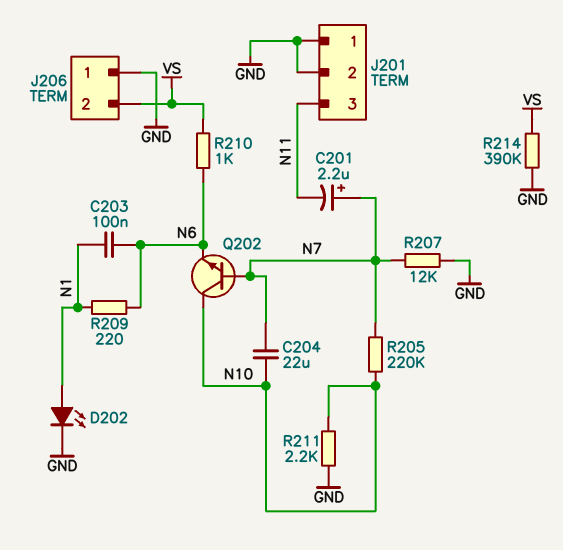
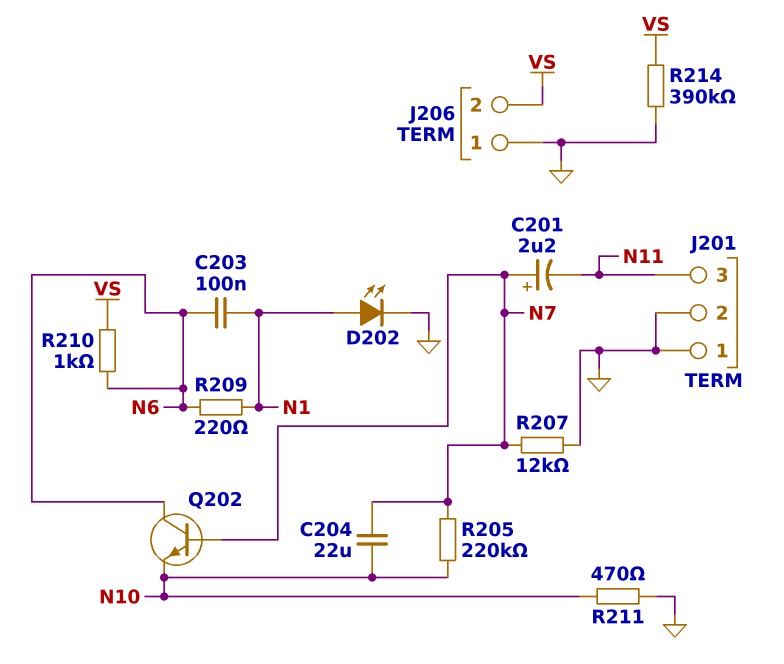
Q202: NPN (B N7, C N10, E N6) -> NPN (B N7, C N6, E N10)
R211: 2.2k (GND, N10) -> 470 (GND, N10)

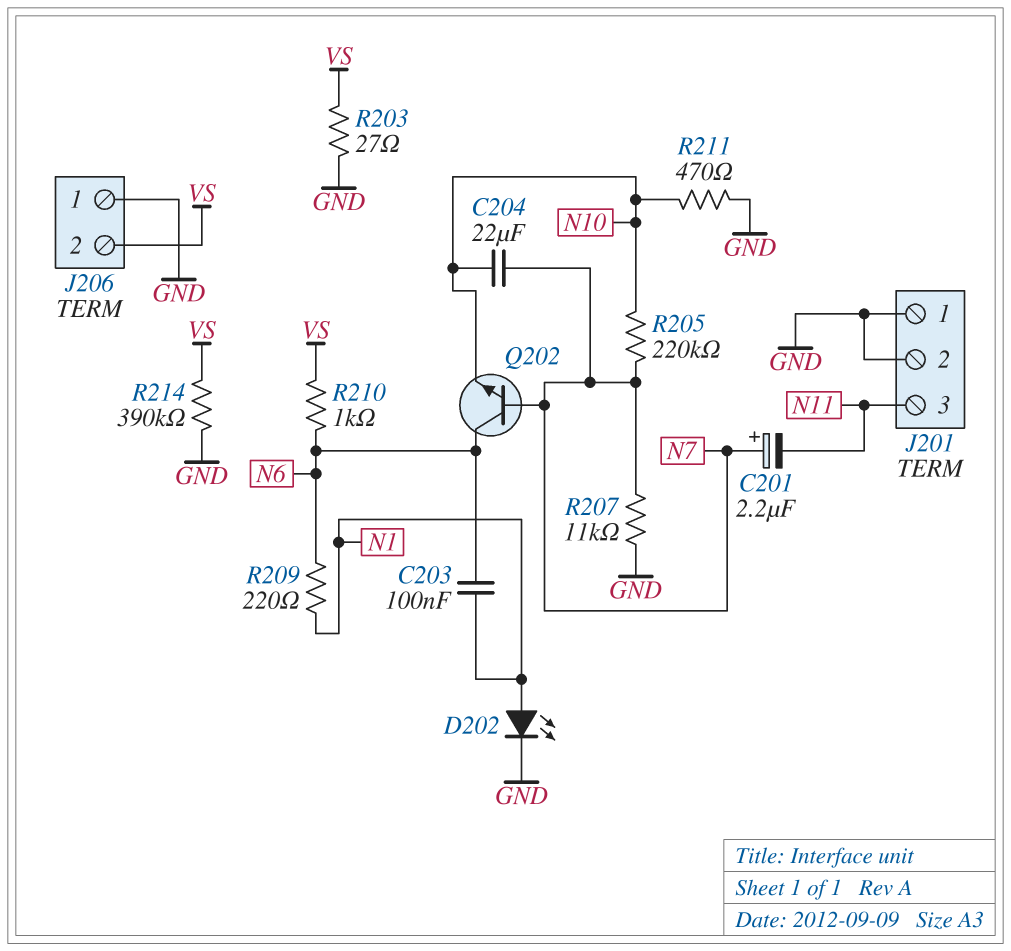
R203: none -> 27 (GND, VS)
R207: 12k (GND, N7) -> 11k (GND, N7)

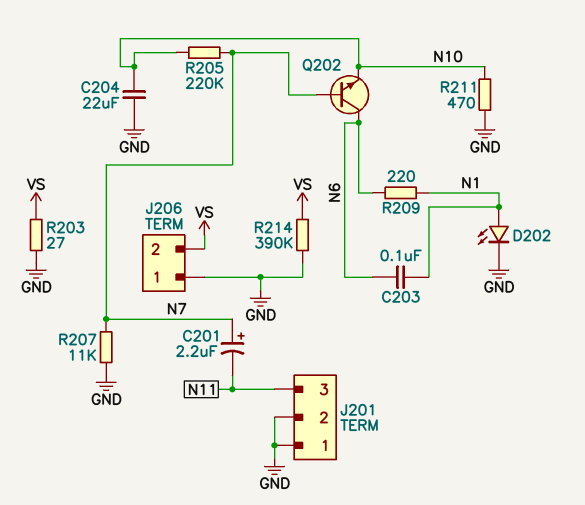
C204: 22uF (N7, N10) -> 22uF (GND, N10)
R210: 1k (N6, VS) -> none

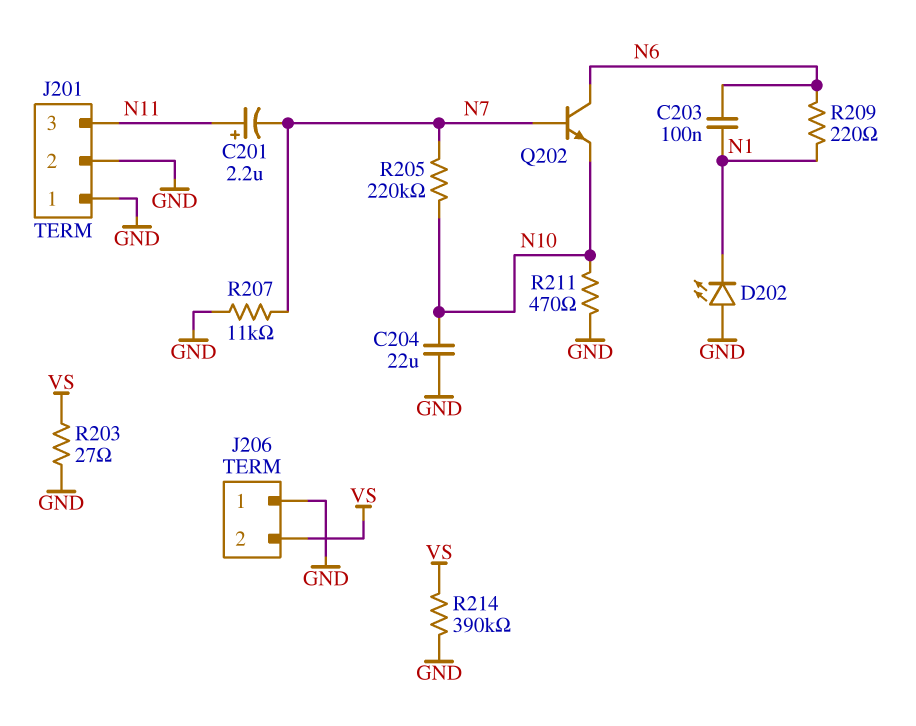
C201: 2.2uF (plus N7, minus N11) -> 2.2uF (plus N11, minus N7)
D202: LED (A N1, K GND) -> LED (A GND, K N1)

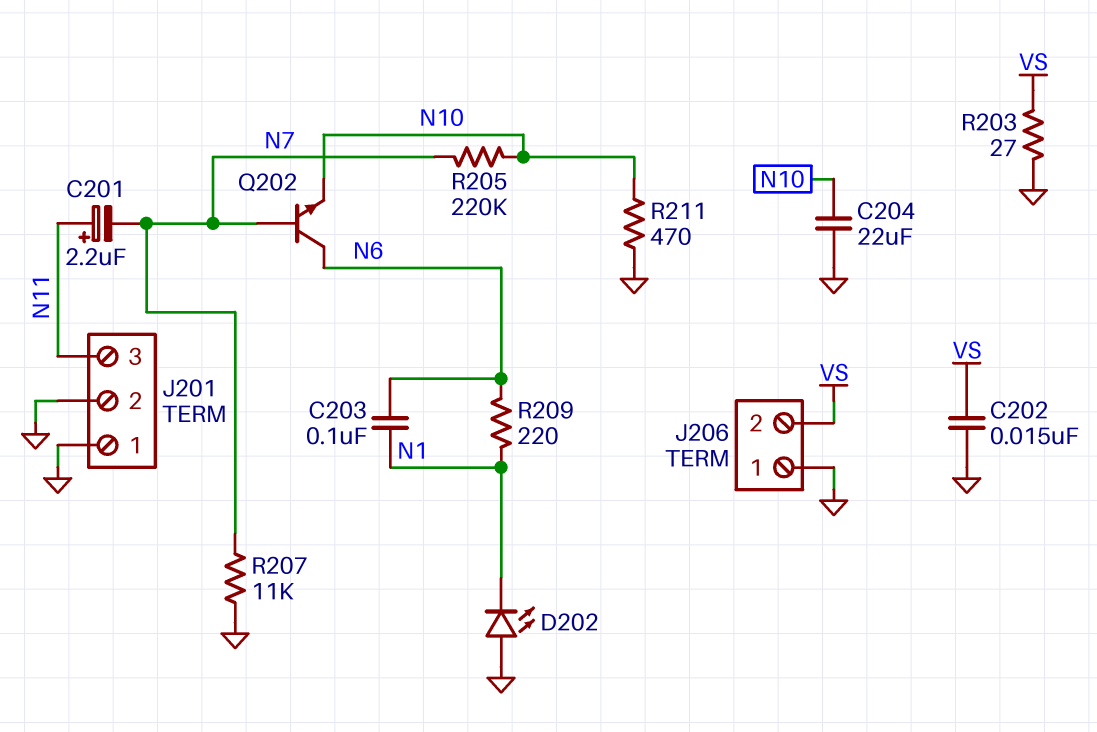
C202: none -> 15nF (GND, VS)
R214: 390k (GND, VS) -> none

